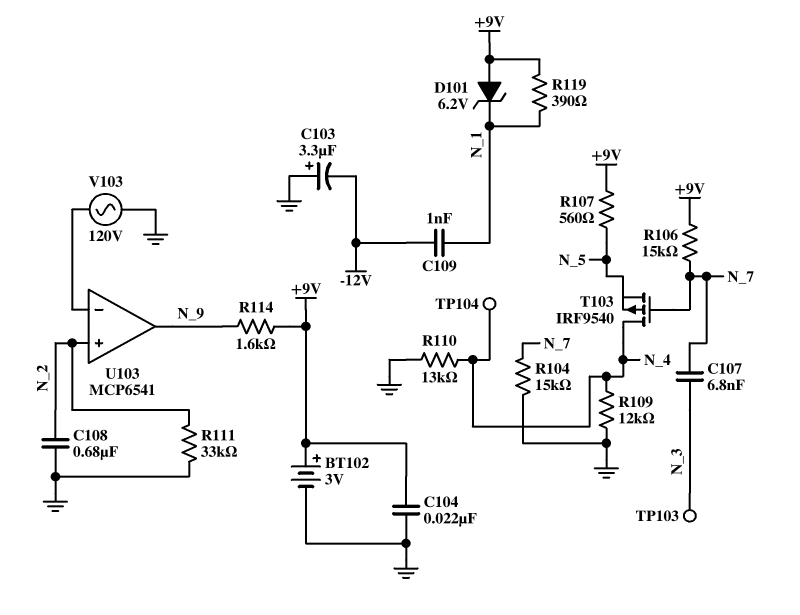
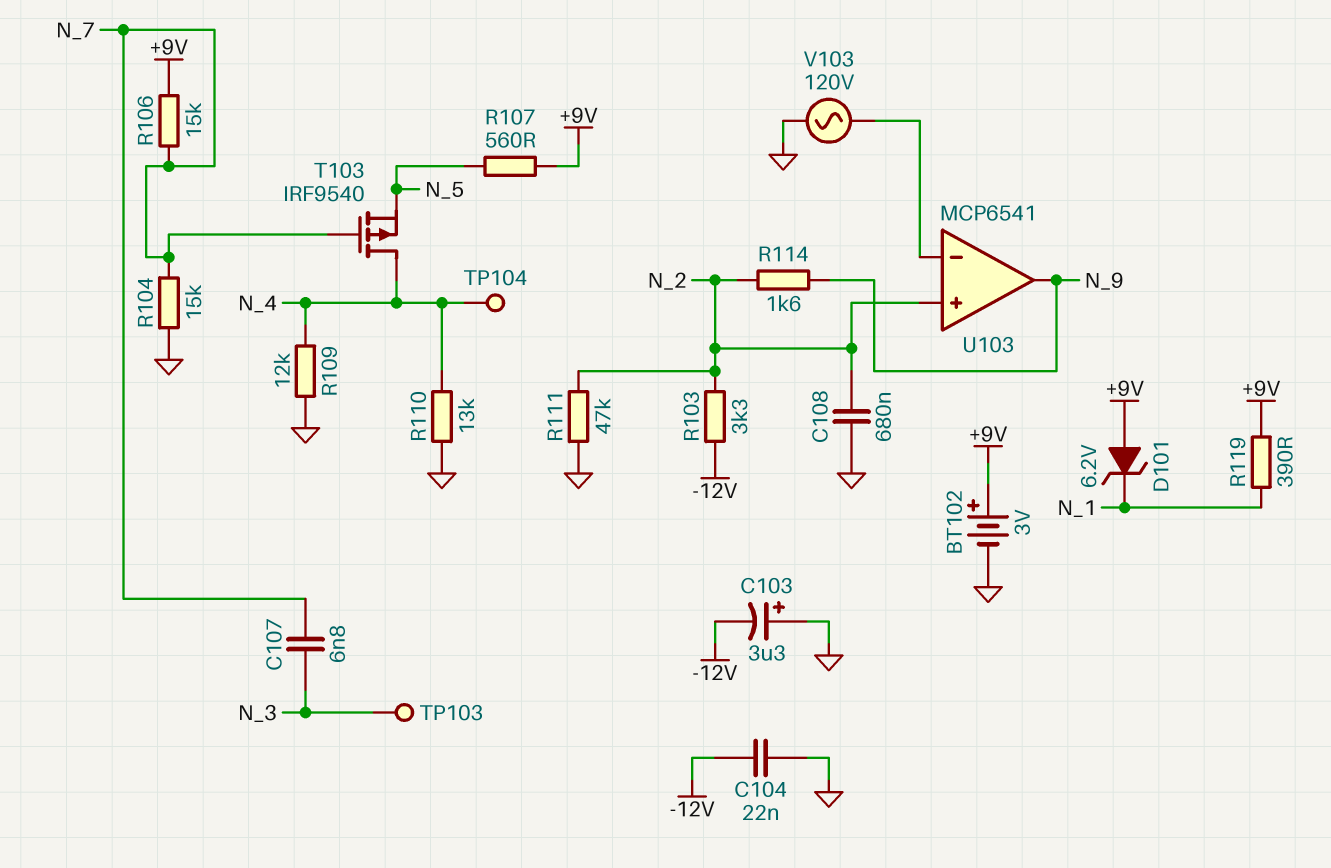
C104: 22nF (+9V, GND) -> 22nF (-12V, GND)
C109: 1nF (-12V, N_1) -> none
R103: none -> 3.3k (-12V, N_2)
R111: 33k (GND, N_2) -> 47k (GND, N_2)
R114: 1.6k (+9V, N_9) -> 1.6k (N_2, N_9)

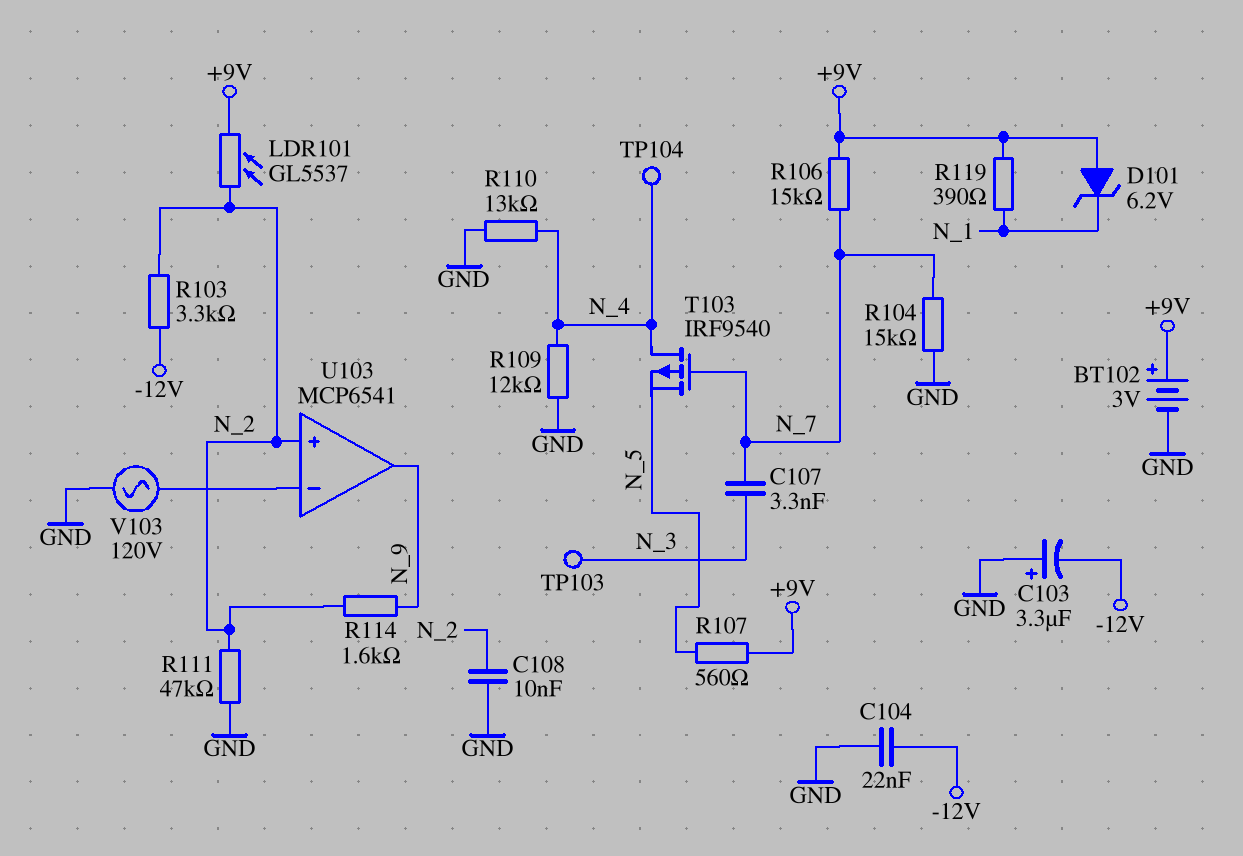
C107: 6.8nF (N_3, N_7) -> 3.3nF (N_3, N_7)
C108: 680nF (GND, N_2) -> 10nF (GND, N_2)
LDR101: none -> GL5537 (+9V, N_2)

